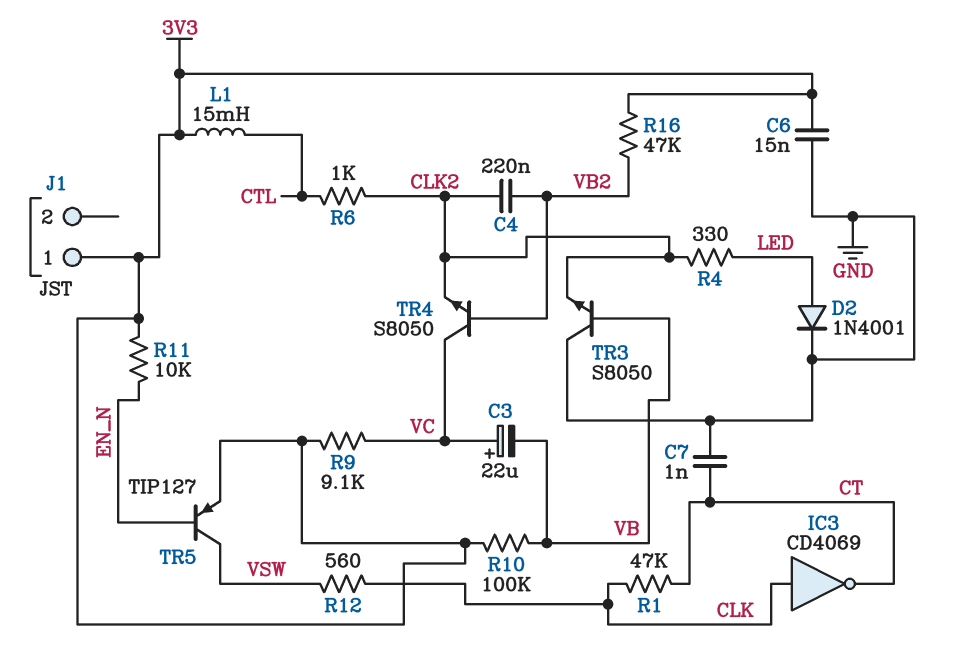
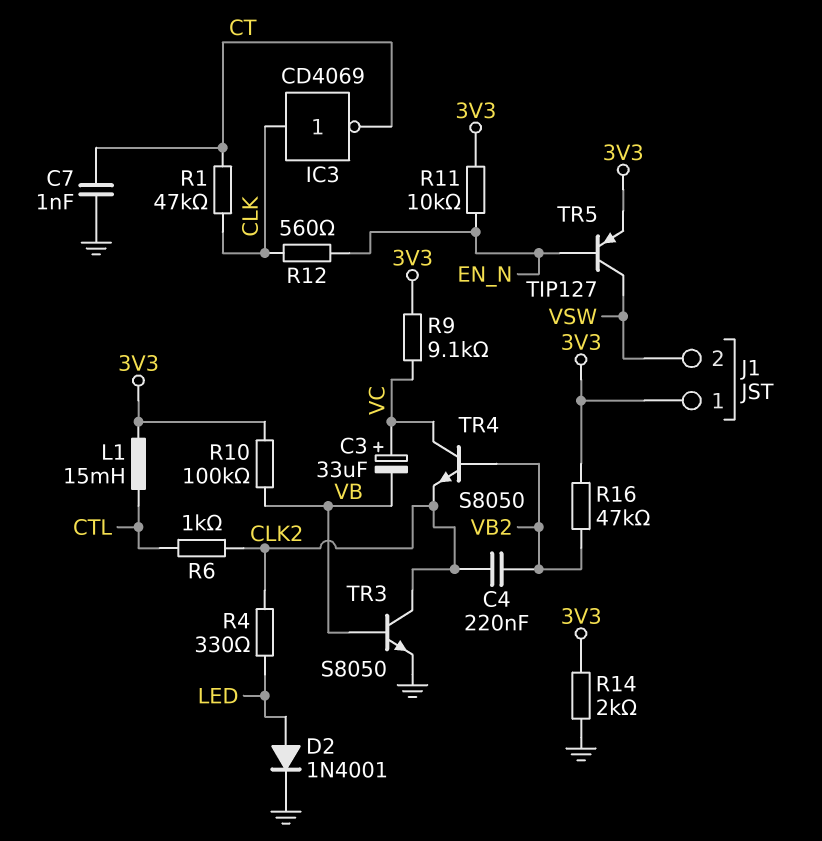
C3: 22uF (plus VC, minus VB) -> 33uF (plus VC, minus VB)
C6: 15nF (3V3, GND) -> none
J1 pin 2: none -> VSW
R12: 560 (CLK, VSW) -> 560 (CLK, EN_N)
R14: none -> 2k (3V3, GND)
TR3: NPN S8050 (B VB, C GND, E CLK2) -> NPN S8050 (B VB, C CLK2, E GND)

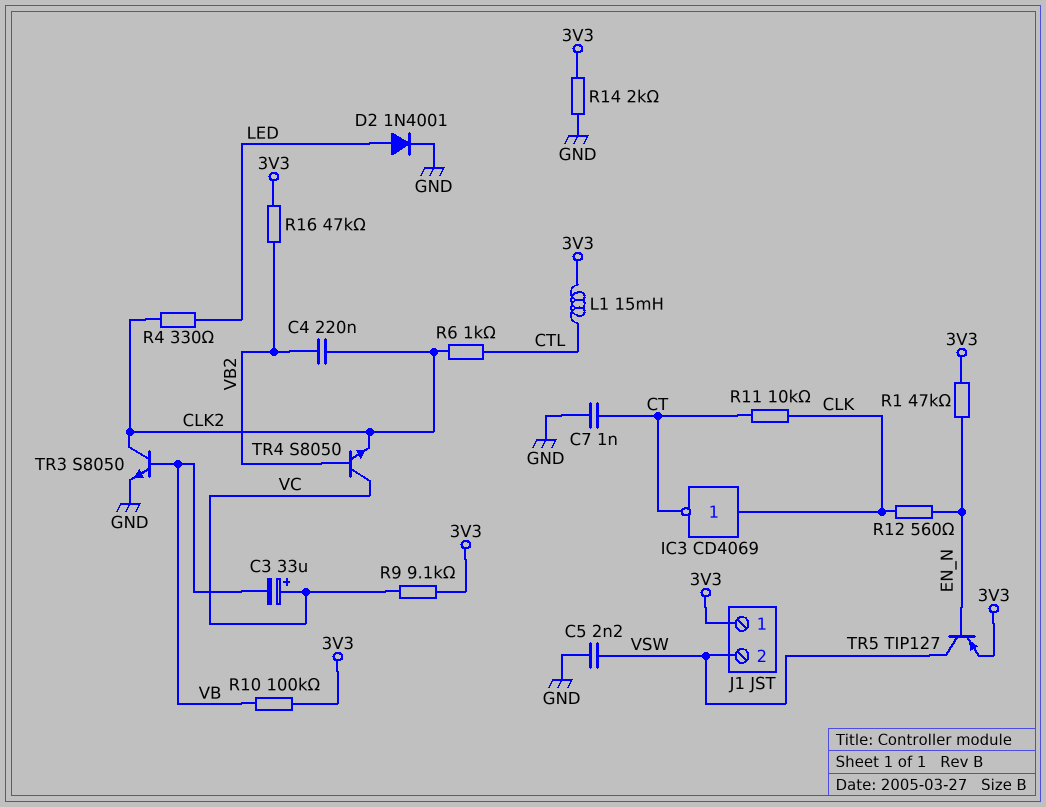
C5: none -> 2.2nF (GND, VSW)
R1: 47k (CLK, CT) -> 47k (3V3, EN_N)
R11: 10k (3V3, EN_N) -> 10k (CLK, CT)

